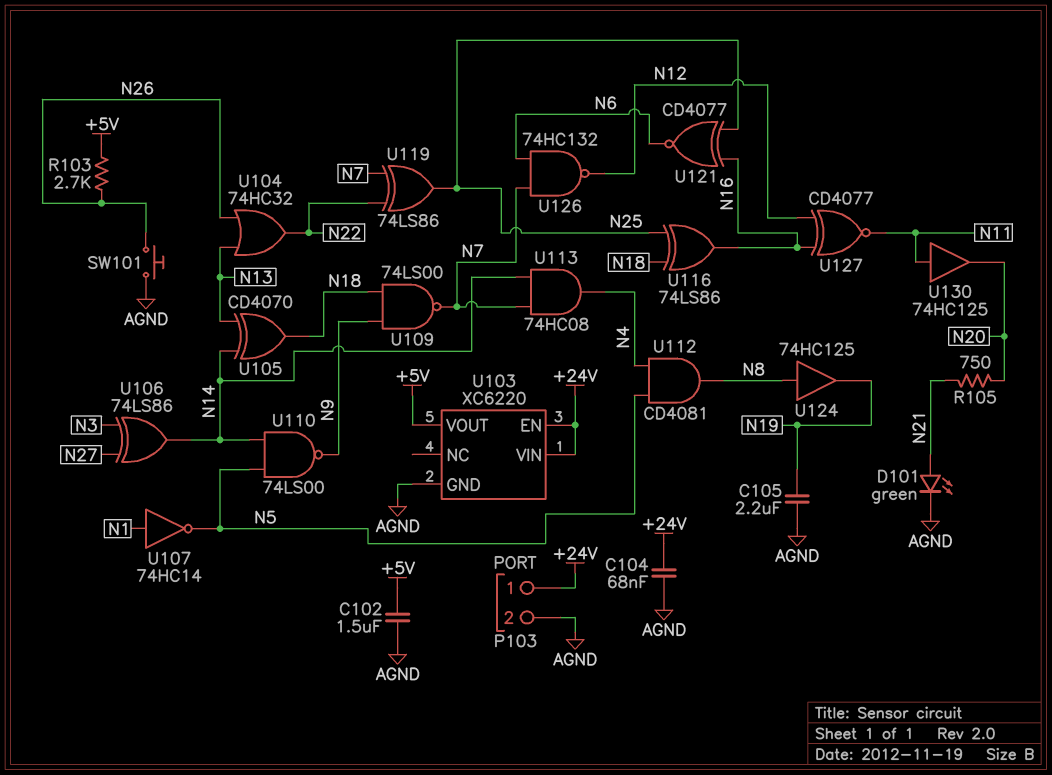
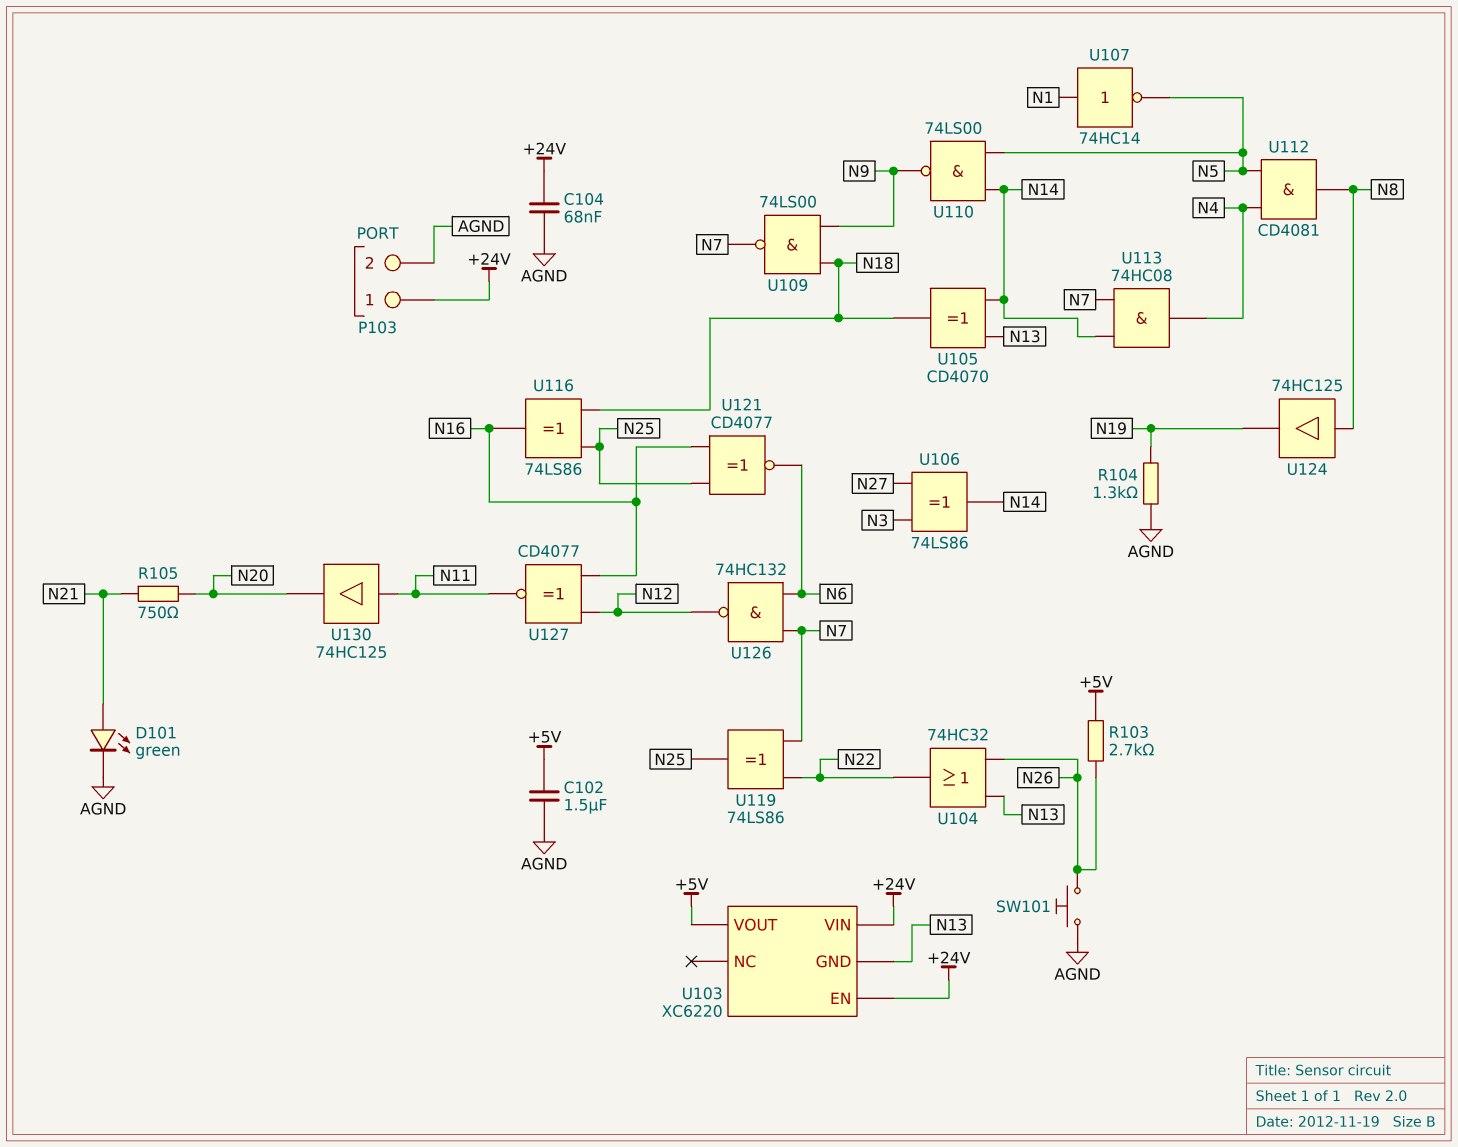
C105: 2.2uF (AGND, N19) -> none
R104: none -> 1.3k (AGND, N19)
U103 pin GND: AGND -> N13

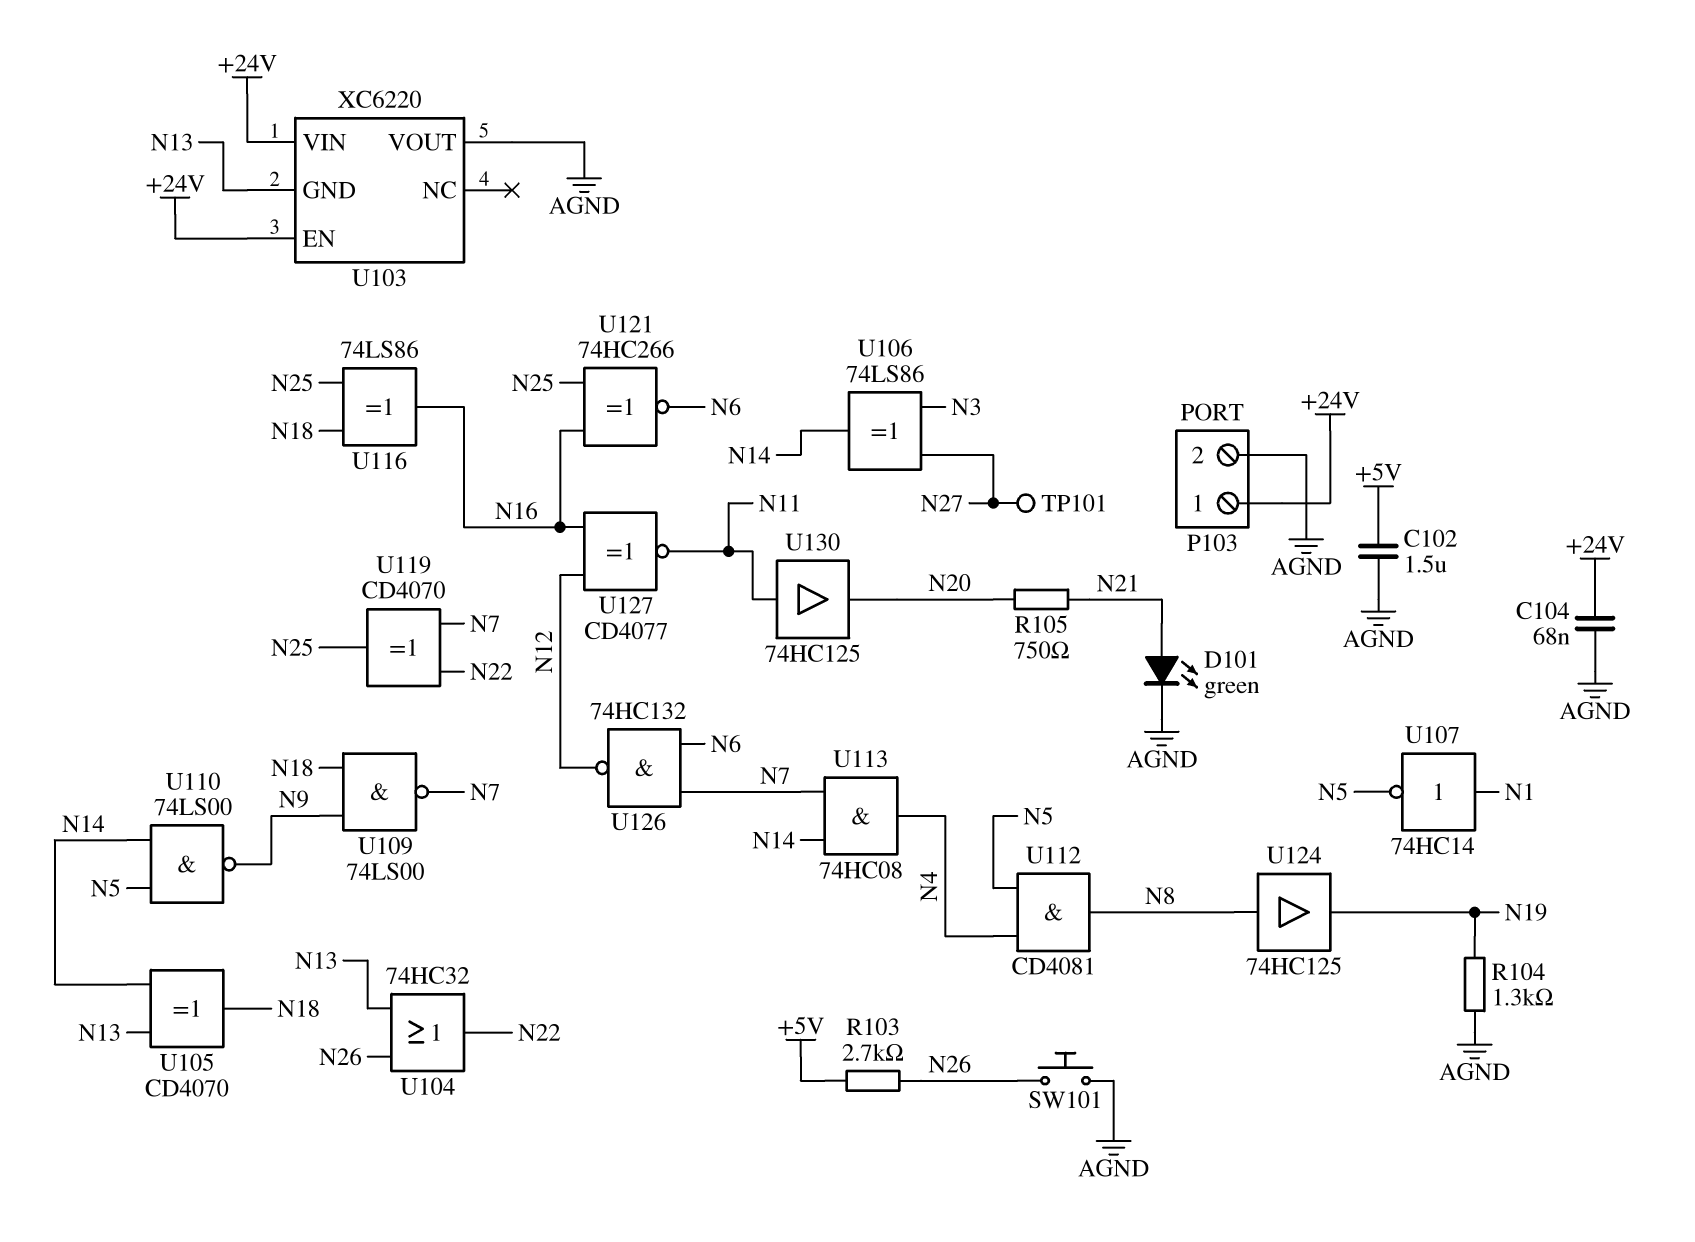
TP101: none -> test point (N27)
U103 pin VOUT: +5V -> AGND
U119: XOR 74LS86 (in N7, in N22, out N25) -> XOR CD4070 (in N7, in N22, out N25)
U121: XNOR CD4077 (in N16, in N25, out N6) -> XNOR 74HC266 (in N16, in N25, out N6)

